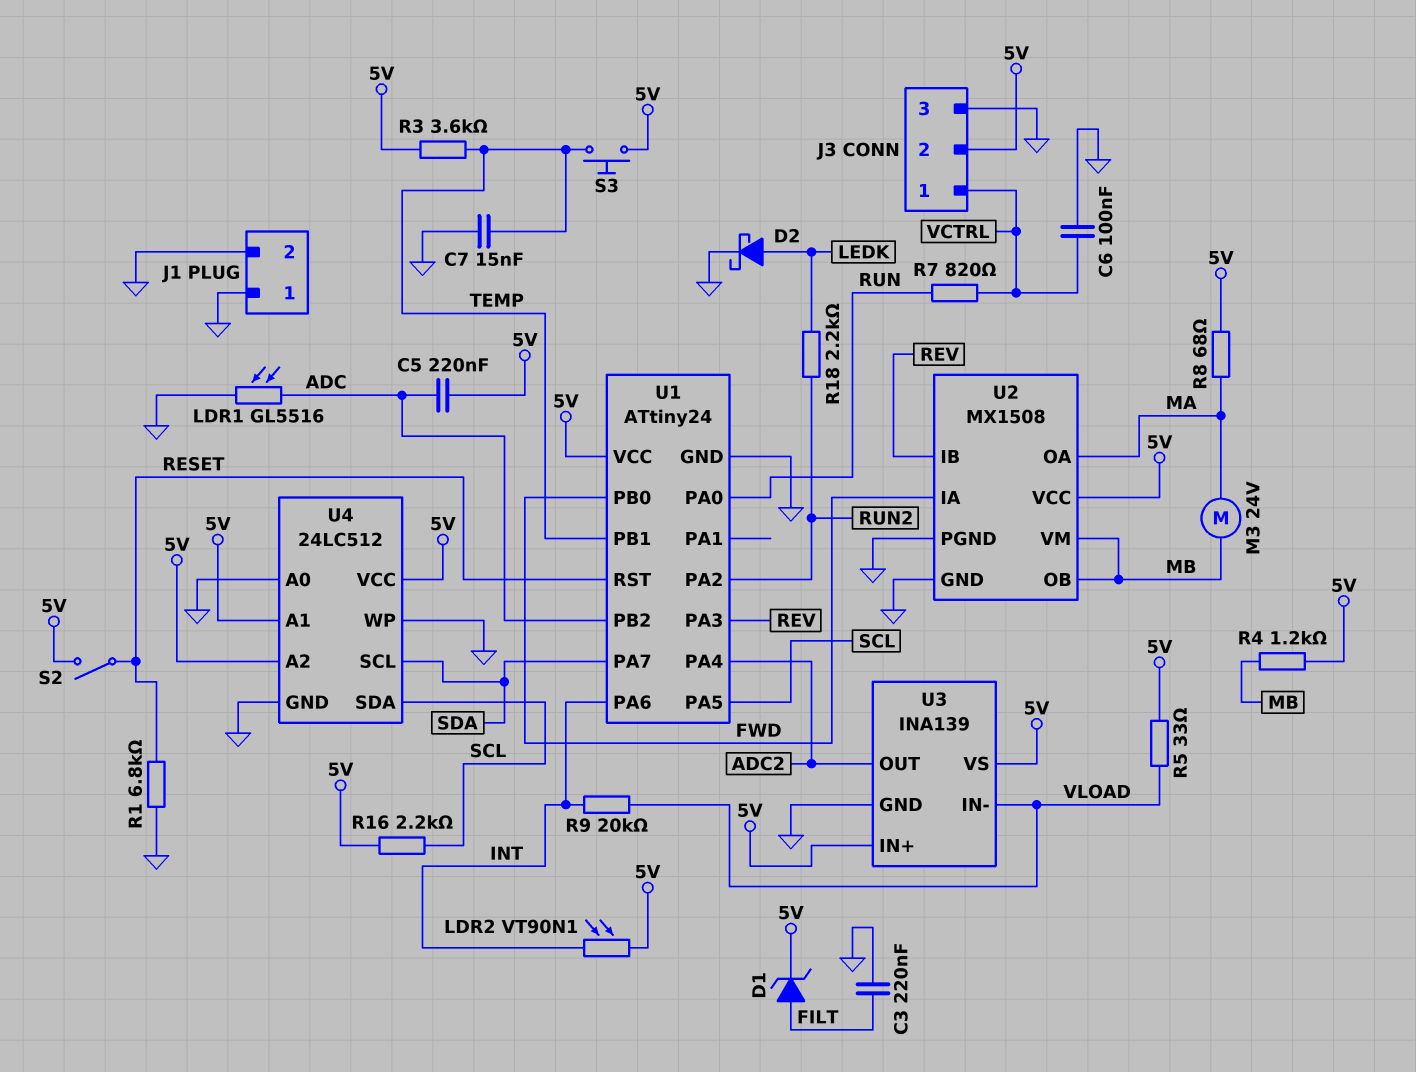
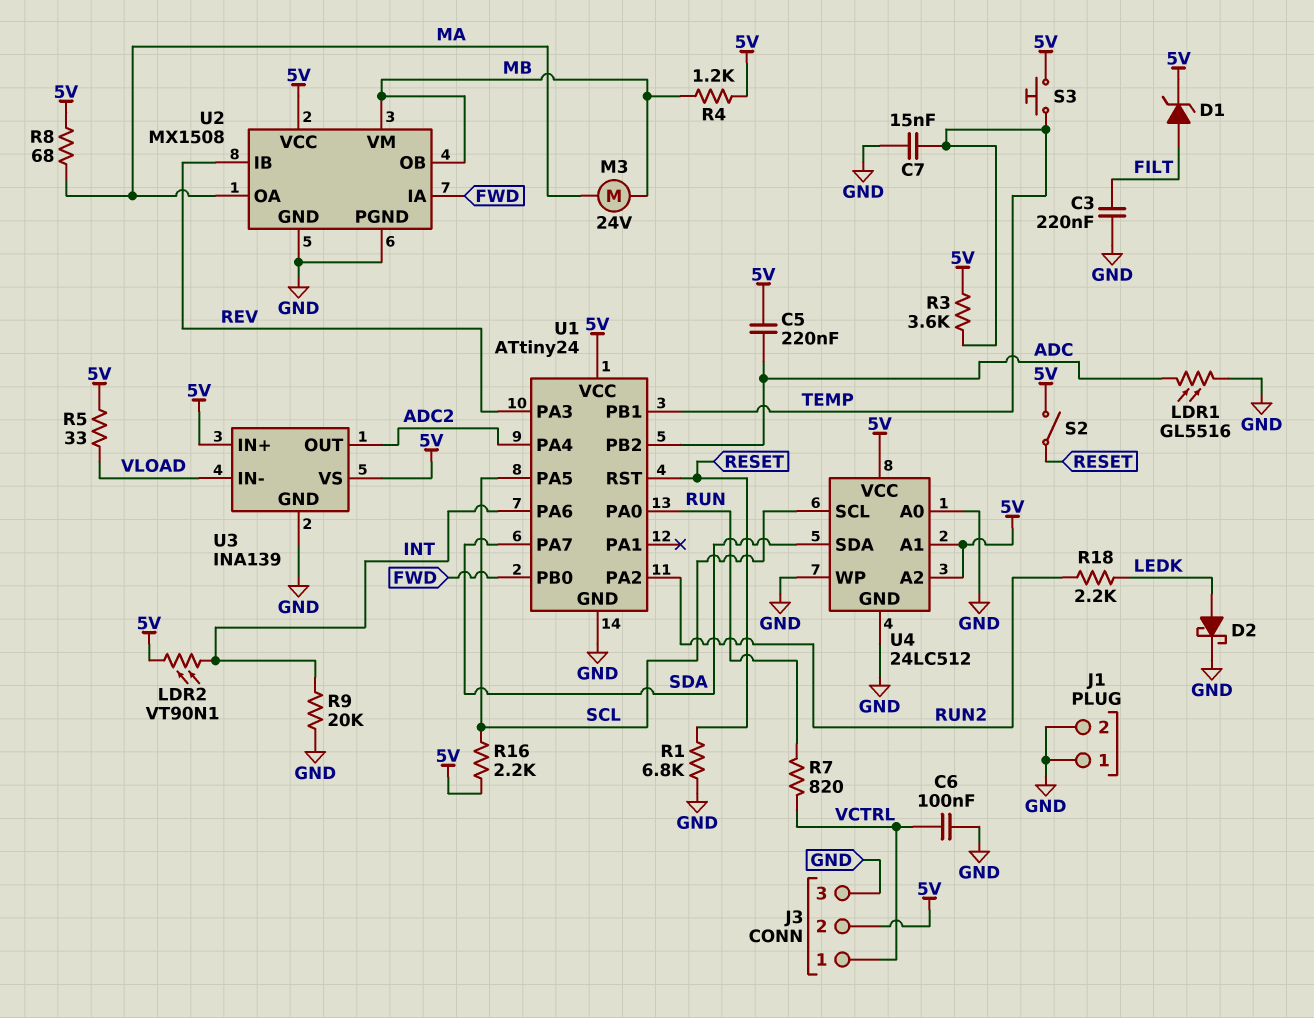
R9: 20k (INT, VLOAD) -> 20k (GND, INT)
U4 pin SCL: SDA -> SCL
U4 pin SDA: SCL -> SDA

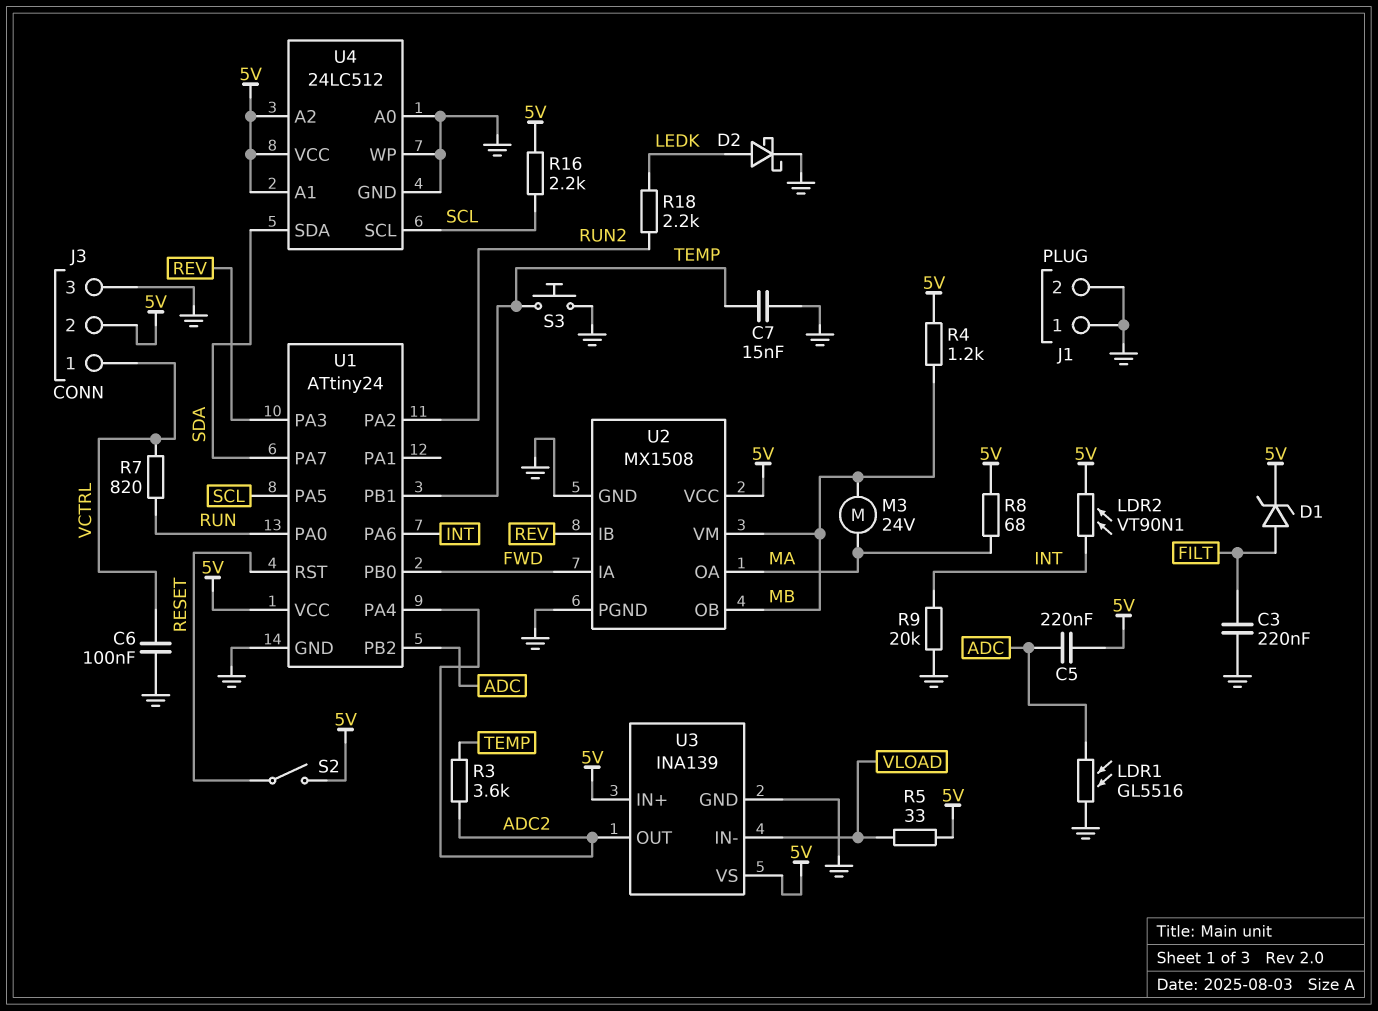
R1: 6.8k (GND, RESET) -> none
R3: 3.6k (5V, TEMP) -> 3.6k (ADC2, TEMP)
S3: button (5V, TEMP) -> button (GND, TEMP)

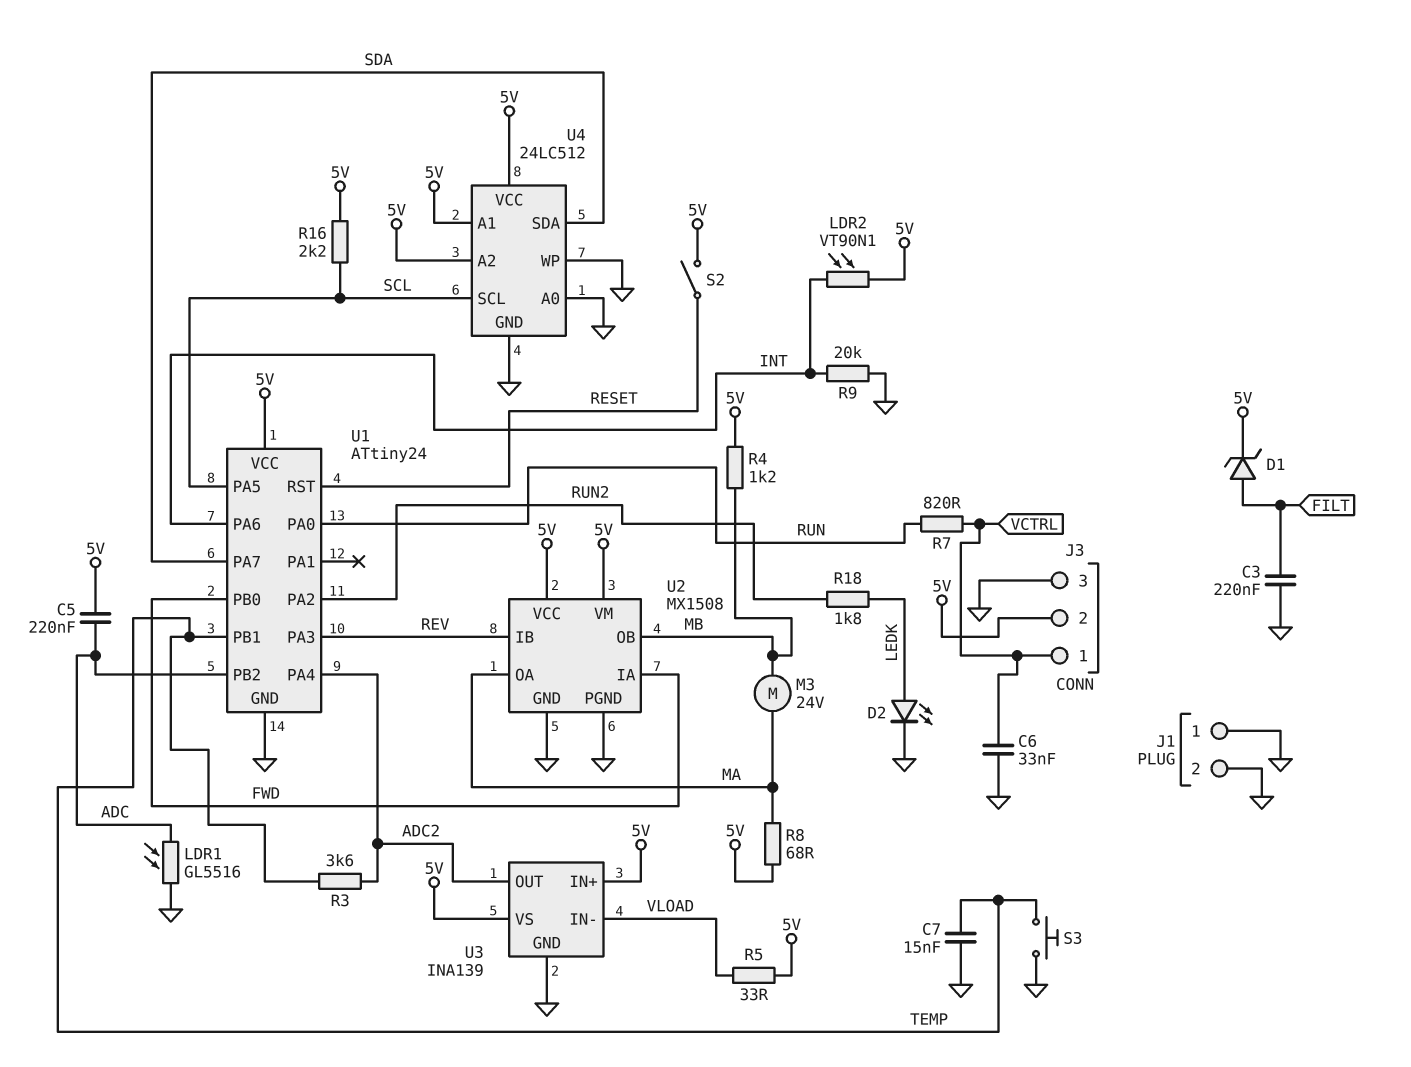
C6: 100nF (GND, VCTRL) -> 33nF (GND, VCTRL)
D2: schottky (A LEDK, K GND) -> LED (A LEDK, K GND)
R18: 2.2k (LEDK, RUN2) -> 1.8k (LEDK, RUN2)
U2 pin VM: MB -> 5V

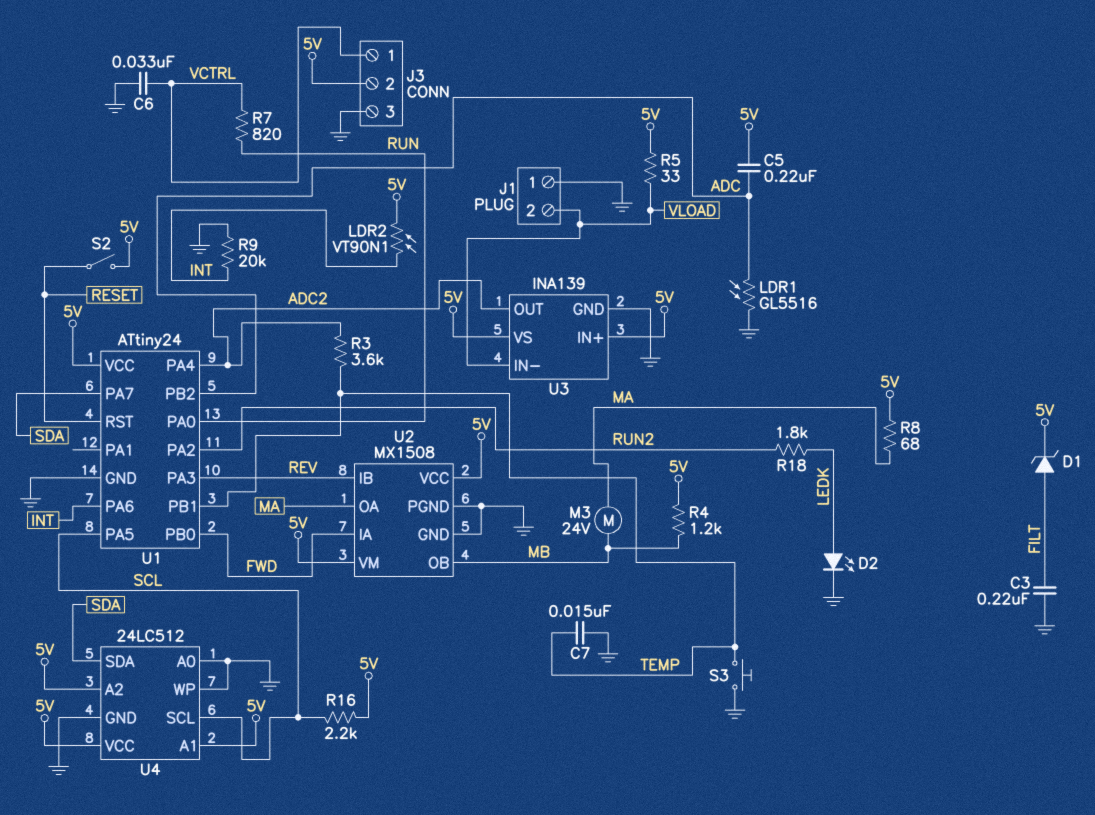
J1 pin 2: GND -> VLOAD

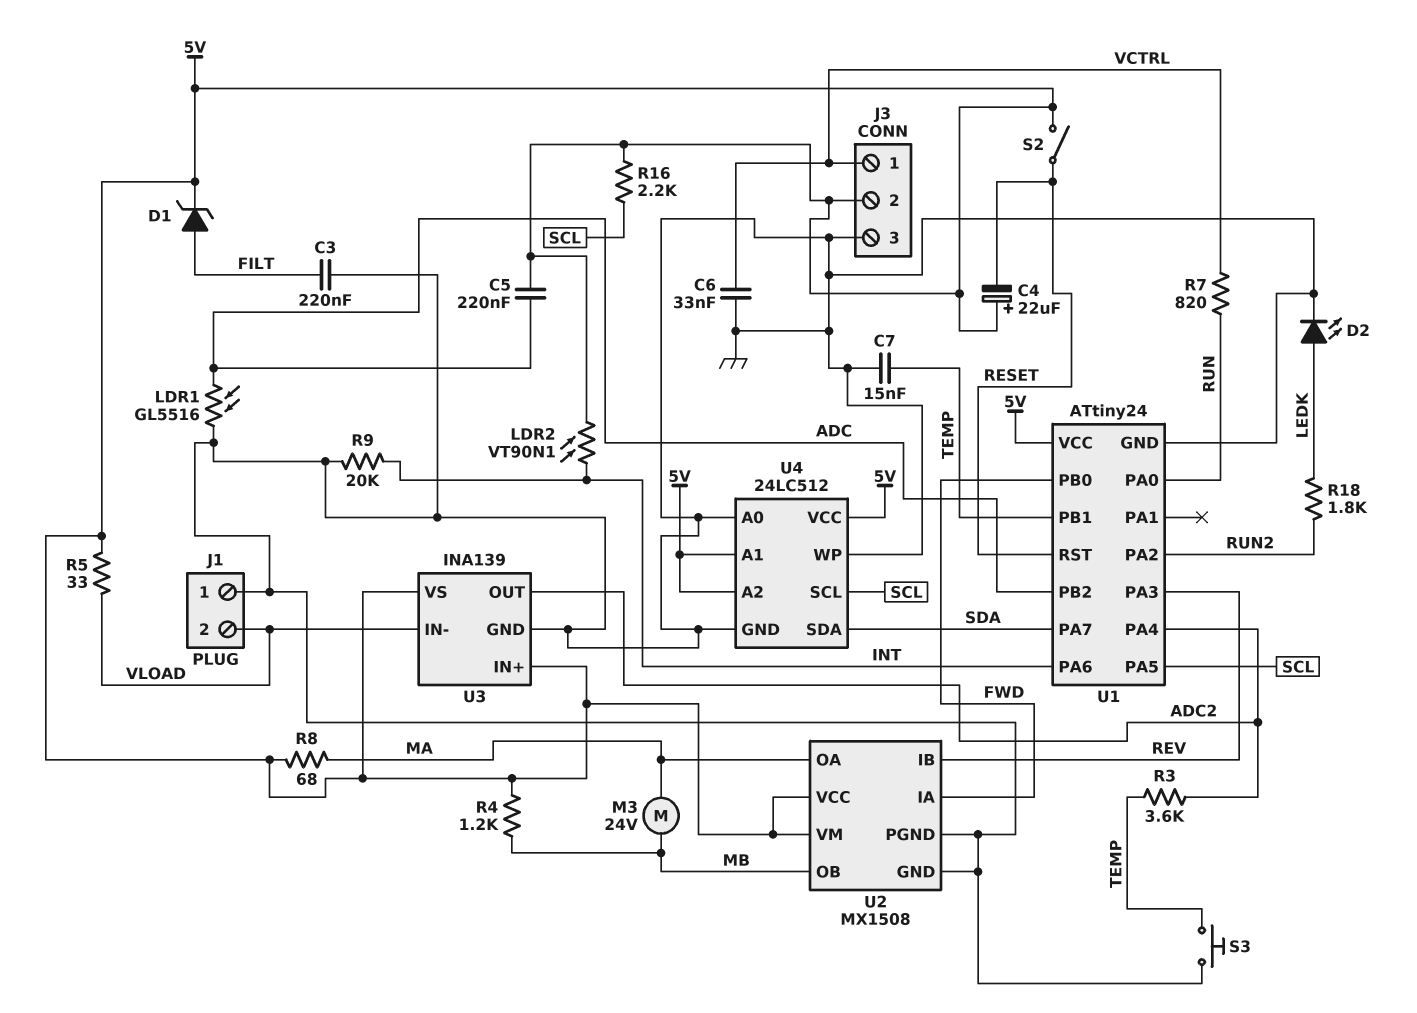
C4: none -> 22uF (plus 5V, minus RESET)

